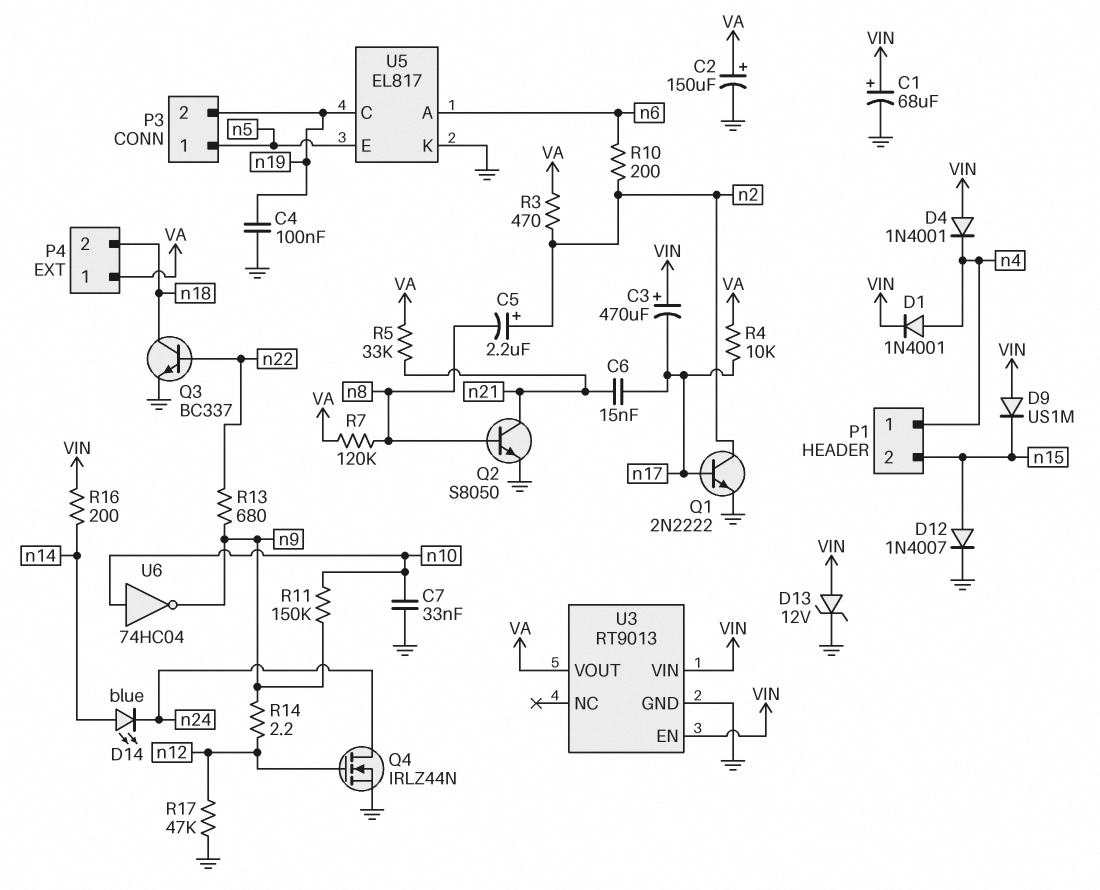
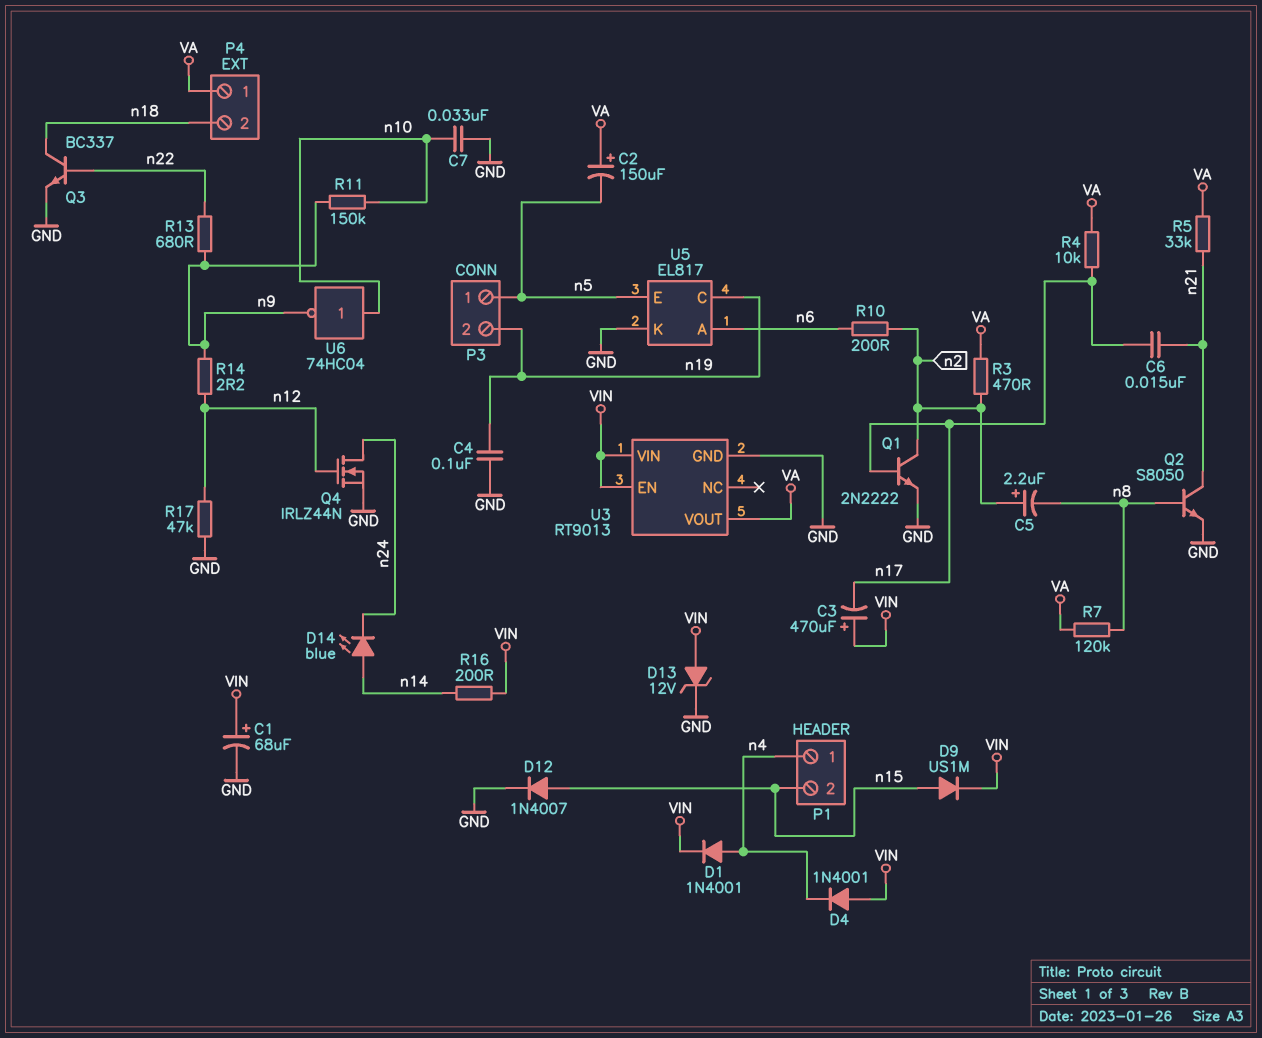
C2: 150uF (plus VA, minus GND) -> 150uF (plus VA, minus n5)
D9: diode US1M (A VIN, K n15) -> diode US1M (A n15, K VIN)

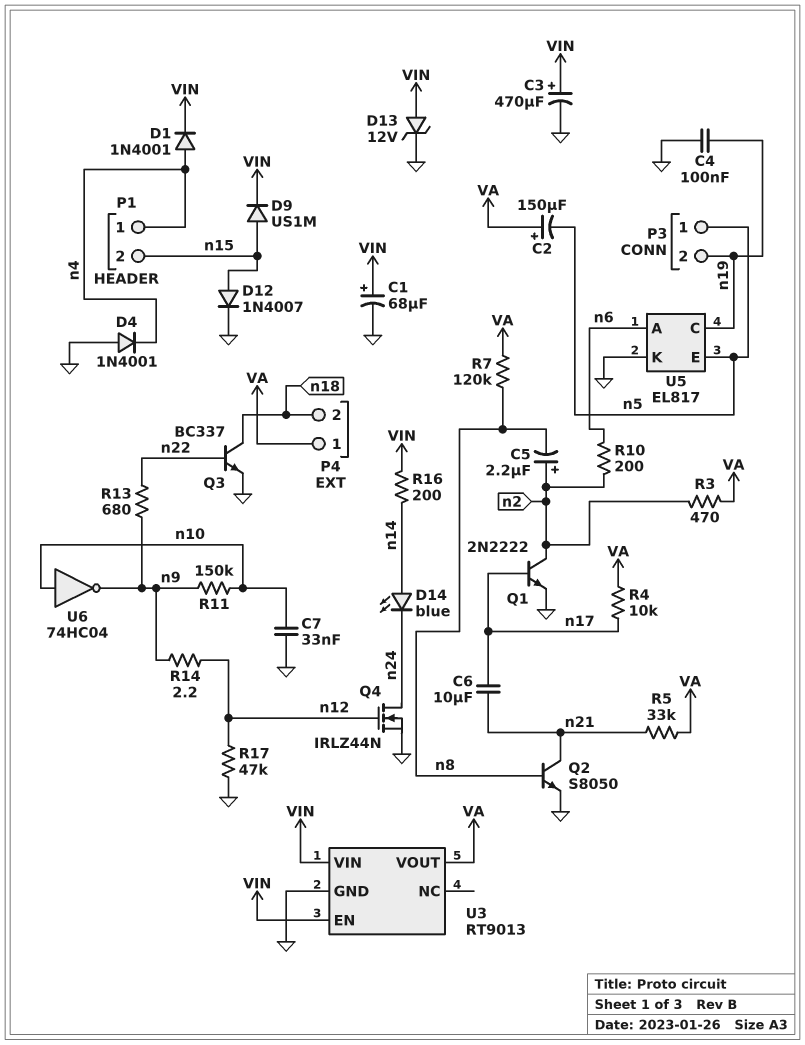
C3: 470uF (plus VIN, minus n17) -> 470uF (plus VIN, minus GND)
C6: 15nF (n17, n21) -> 10uF (n17, n21)
D4: diode 1N4001 (A VIN, K n4) -> diode 1N4001 (A GND, K n4)

